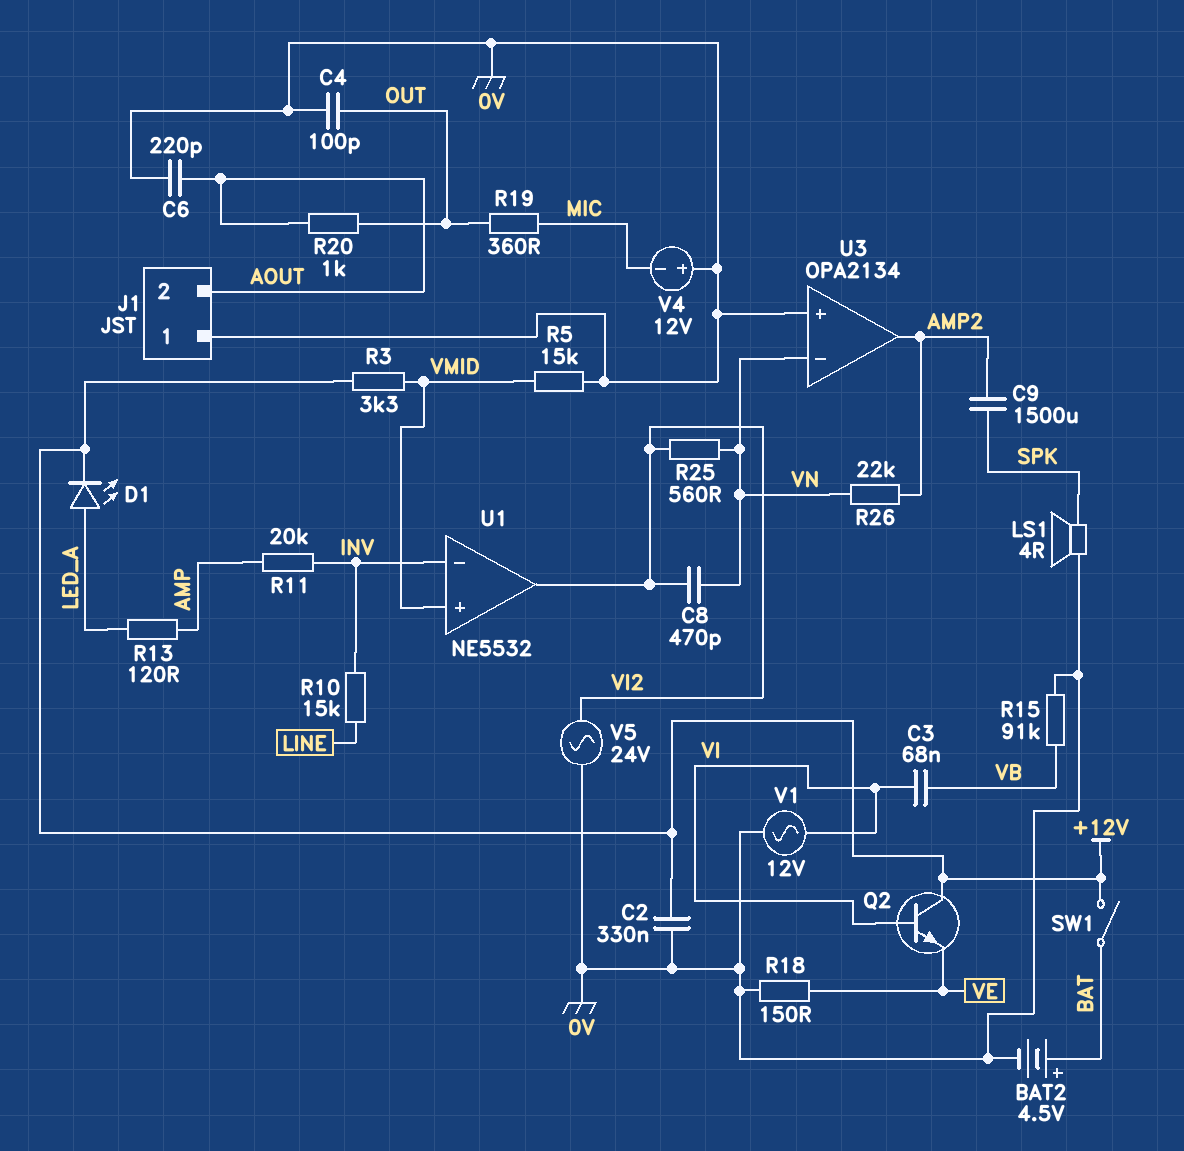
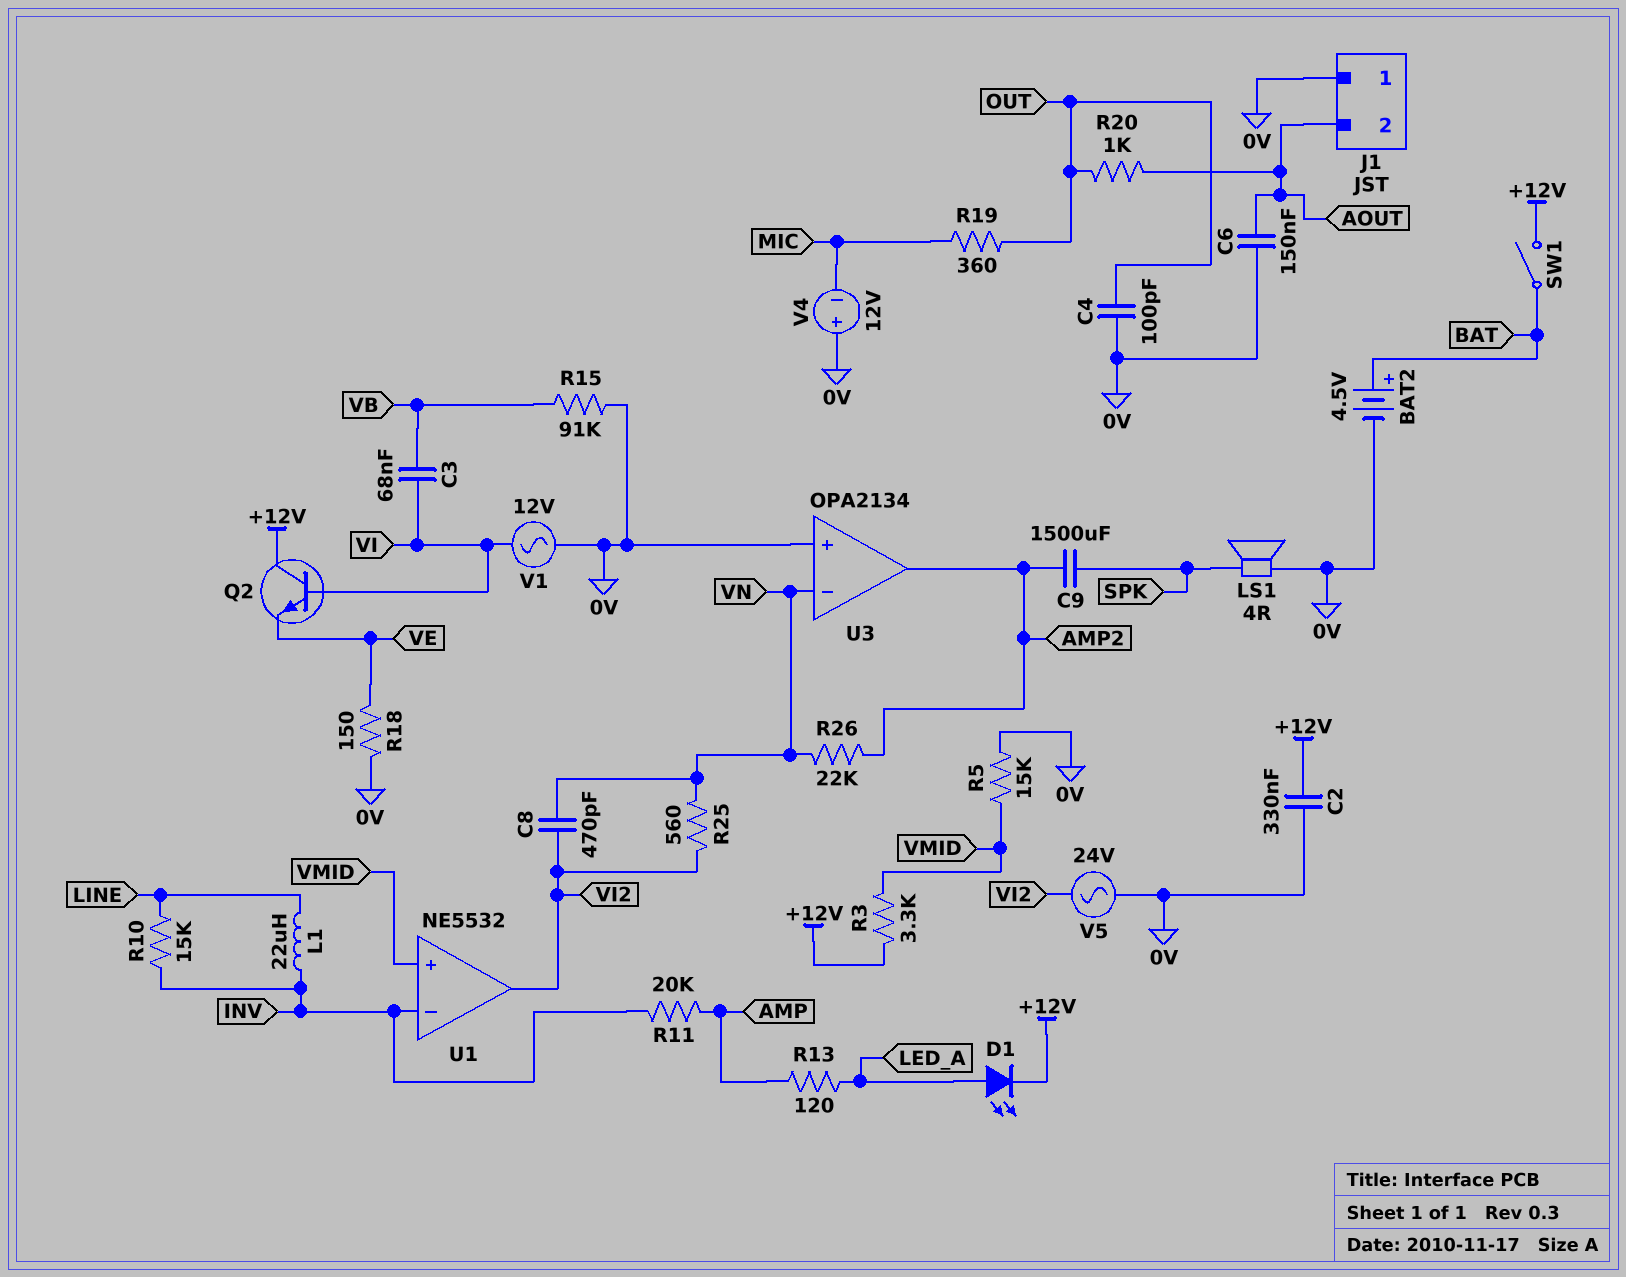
C6: 220pF (0V, AOUT) -> 150nF (0V, AOUT)
L1: none -> 22uH (INV, LINE)

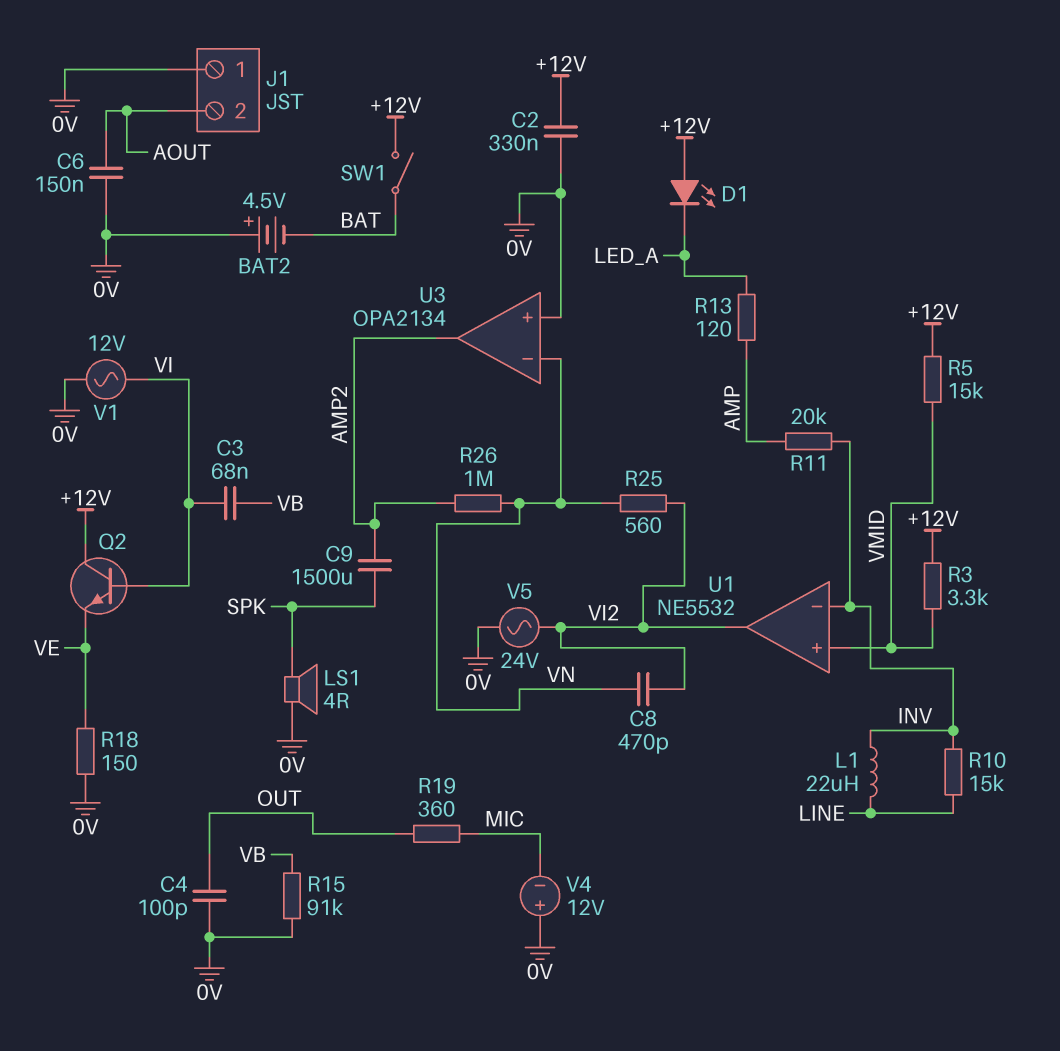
BAT2: 4.5V (plus BAT, minus 0V) -> 4.5V (plus 0V, minus BAT)
D1: LED (A LED_A, K +12V) -> LED (A +12V, K LED_A)
R5: 15k (0V, VMID) -> 15k (+12V, VMID)
R20: 1k (AOUT, OUT) -> none
R26: 22k (AMP2, VN) -> 1M (AMP2, VN)

